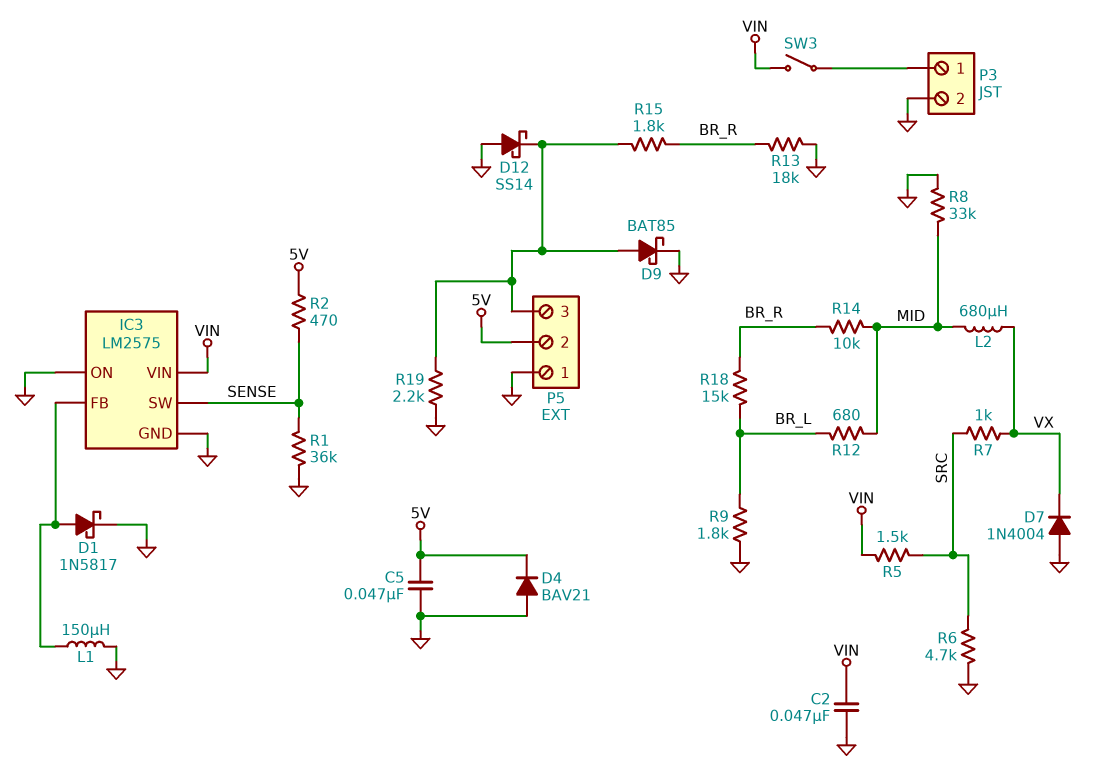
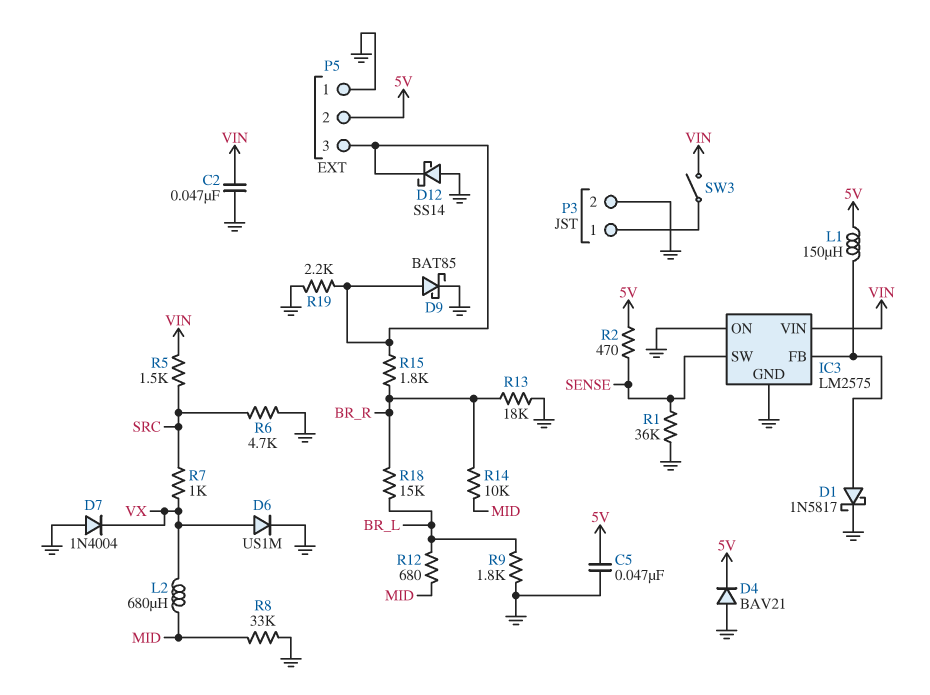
D6: none -> diode US1M (A VX, K GND)
L1: 150uH (GND, IC3/FB) -> 150uH (5V, IC3/FB)

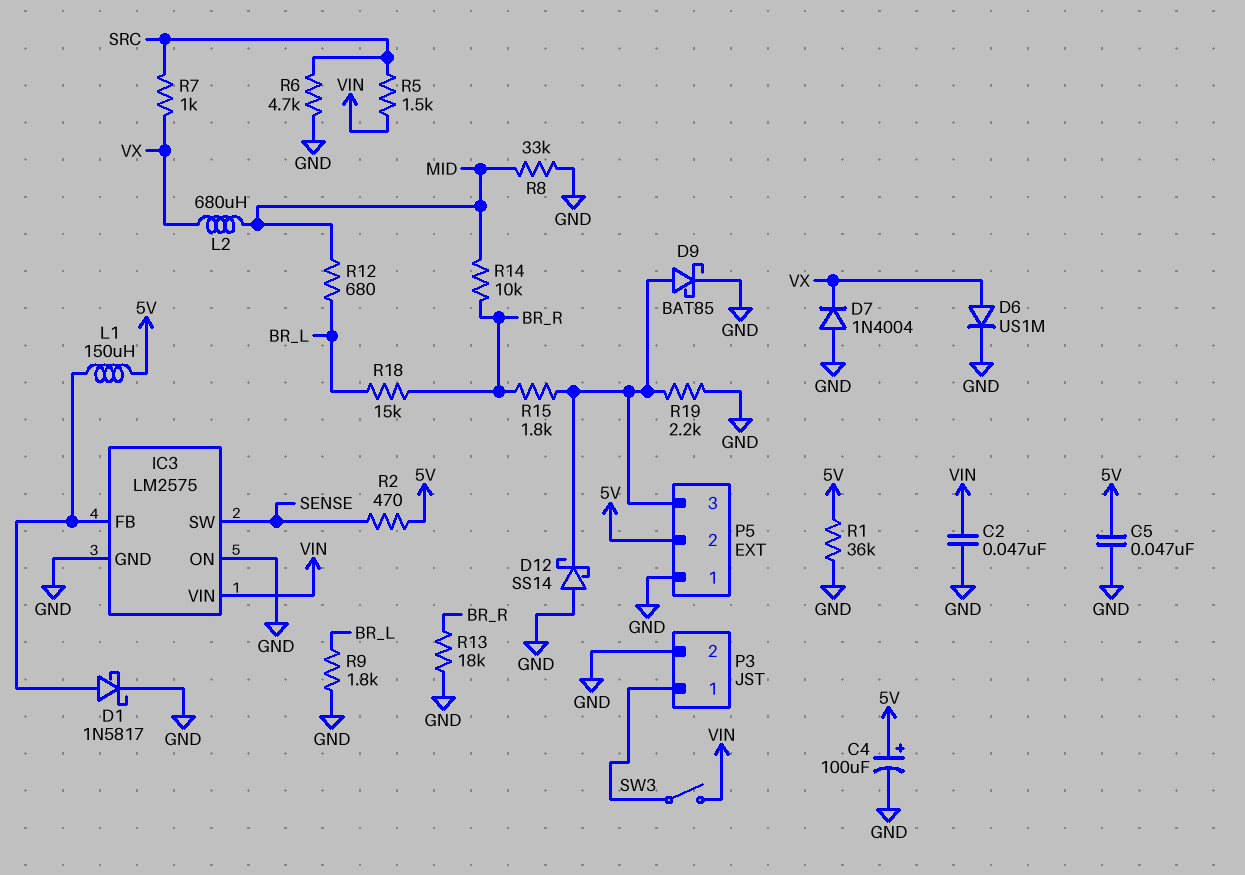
C4: none -> 100uF (plus 5V, minus GND)
D4: diode BAV21 (A GND, K 5V) -> none
R1: 36k (GND, SENSE) -> 36k (5V, GND)

